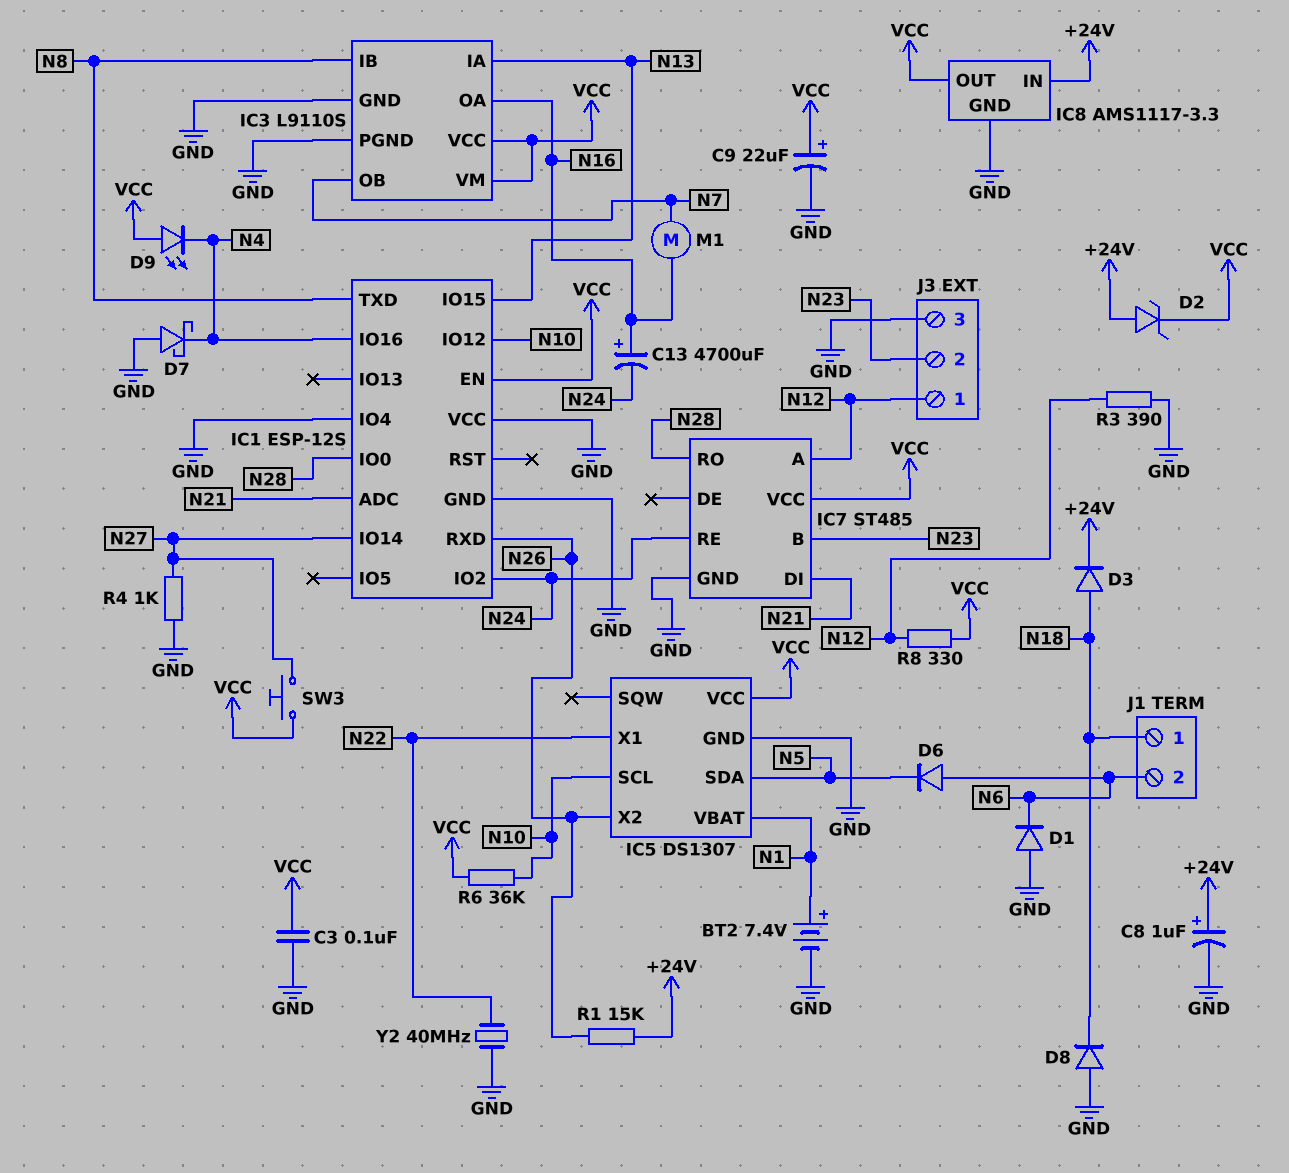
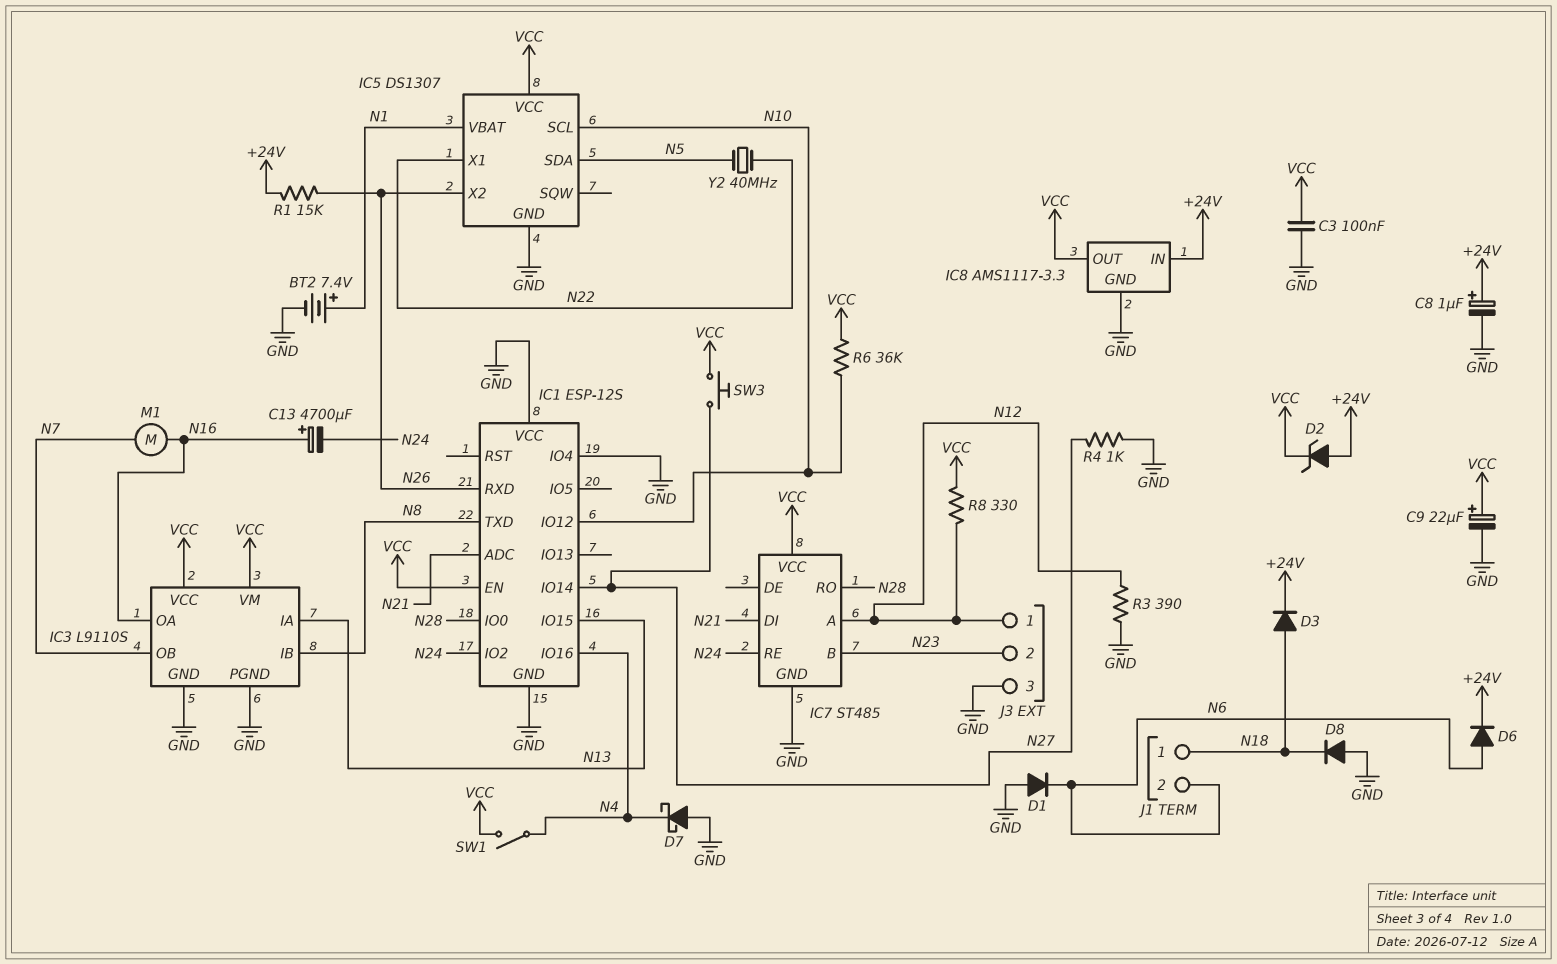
D6: diode (A N6, K N5) -> diode (A N6, K +24V)
D9: LED (A VCC, K N4) -> none
SW1: none -> switch (N4, VCC)
Y2: 40MHz (GND, N22) -> 40MHz (N5, N22)

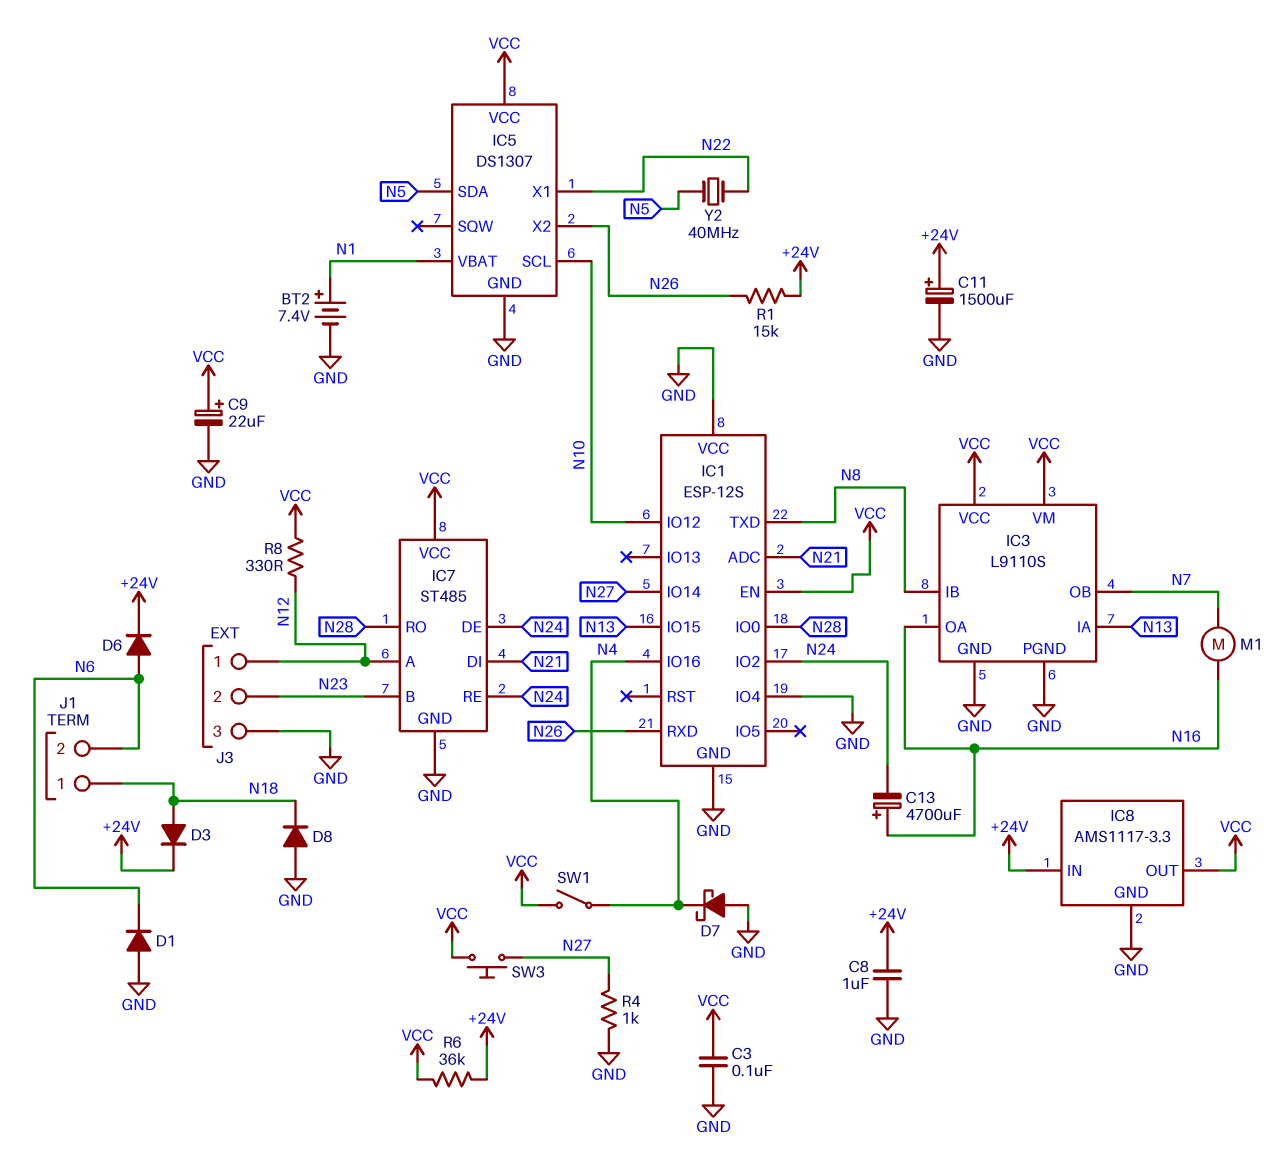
C8: 1uF (plus +24V, minus GND) -> 1uF (+24V, GND)
C11: none -> 1500uF (plus +24V, minus GND)
D2: zener (A +24V, K VCC) -> none
IC7 pin DE: none -> N24
R3: 390 (GND, N12) -> none
R6: 36k (N10, VCC) -> 36k (+24V, VCC)

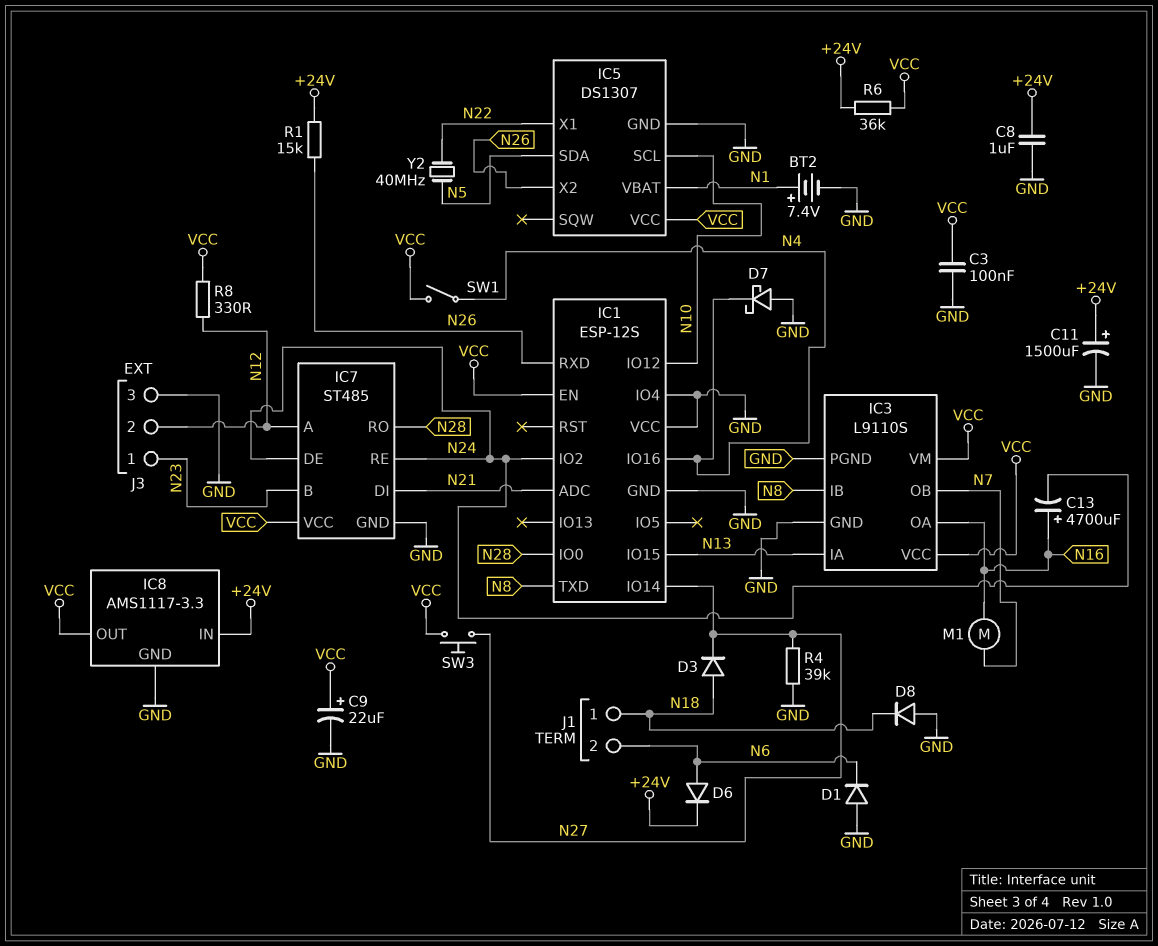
D3: diode (A N18, K +24V) -> diode (A N18, K N27)
J3 pin 1: N12 -> N23
J3 pin 2: N23 -> N12
R4: 1k (GND, N27) -> 39k (GND, N27)

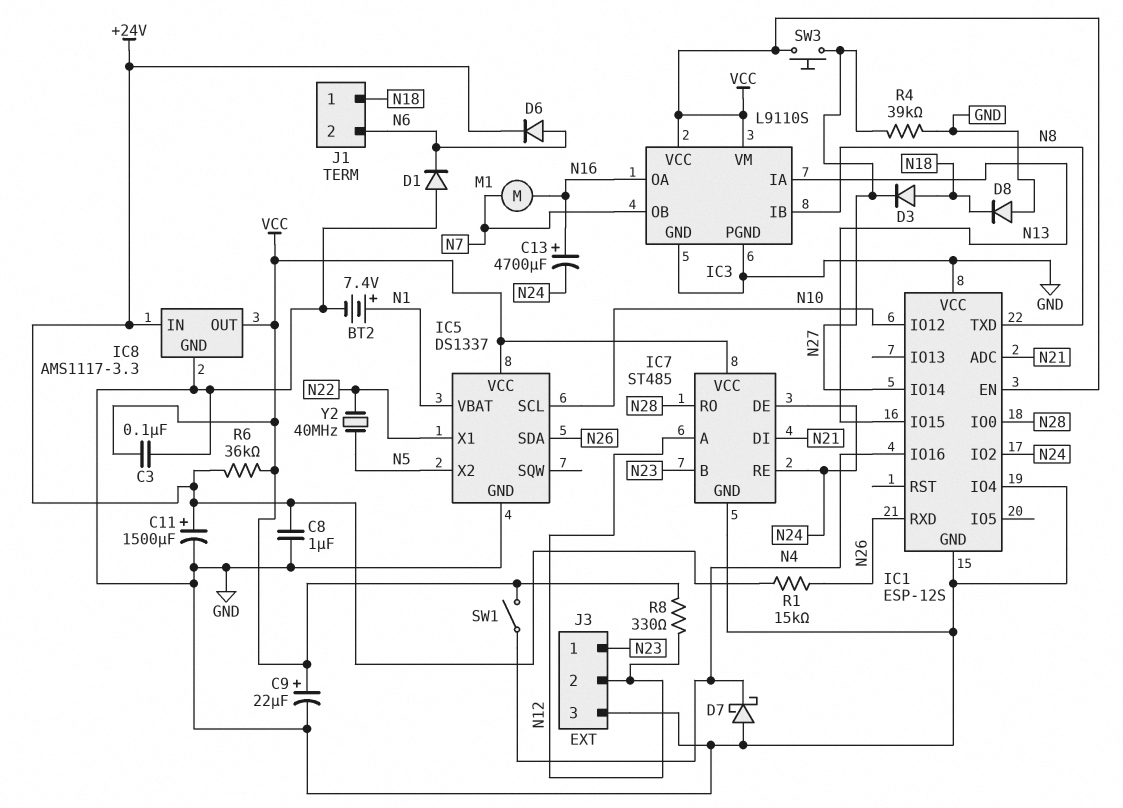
IC5: DS1307 -> DS1337
IC5 pin SDA: N5 -> N26
IC5 pin X2: N26 -> N5

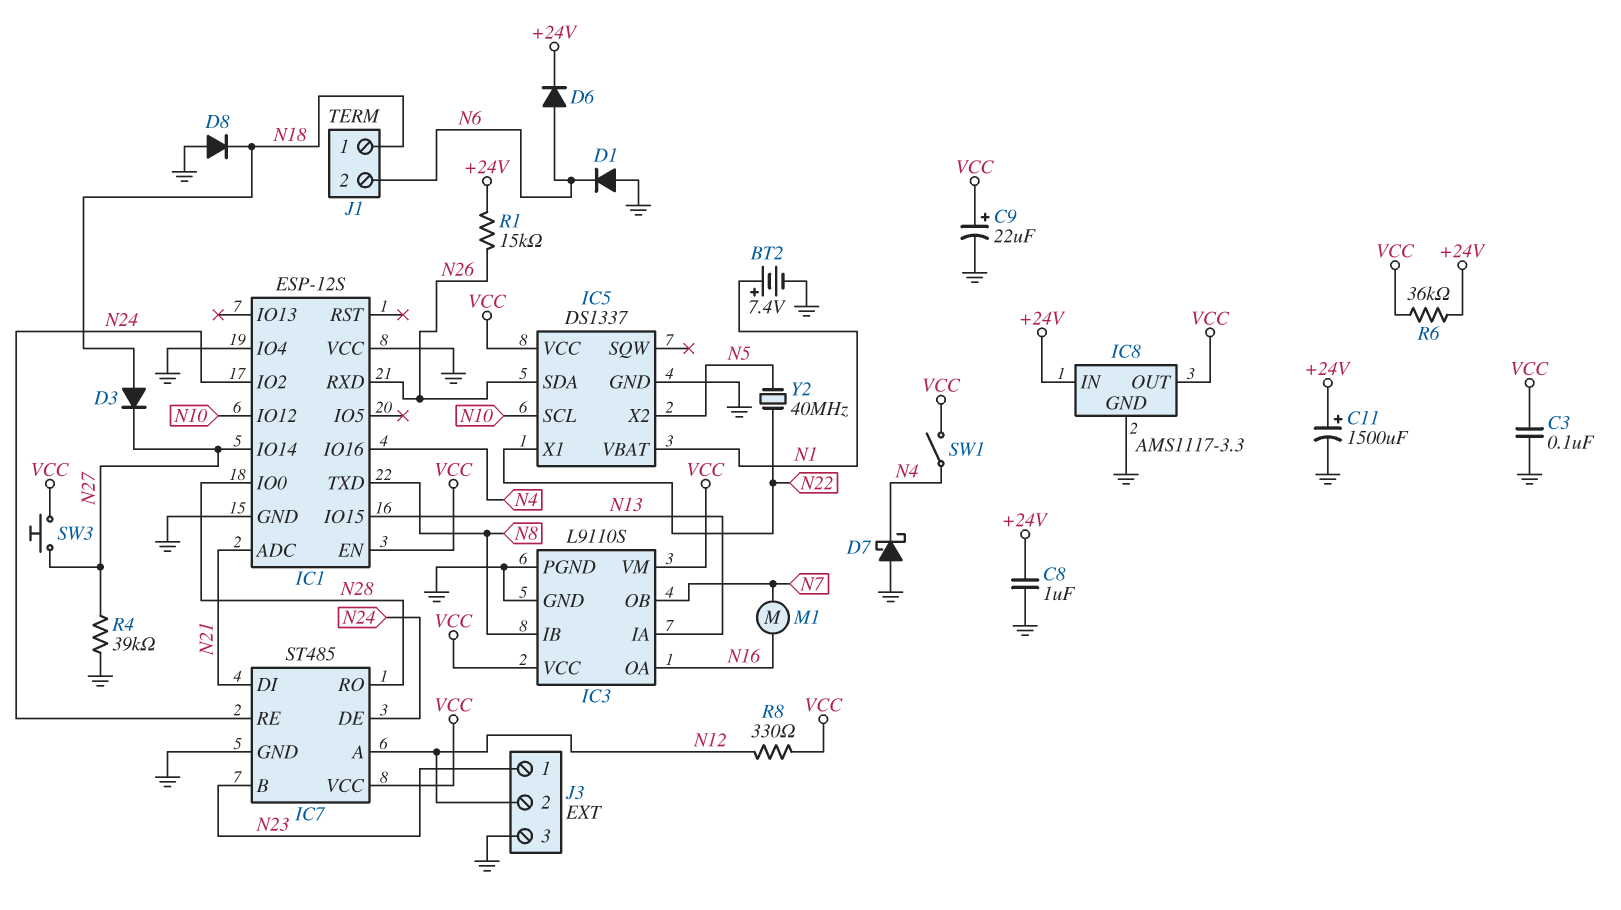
C13: 4700uF (plus N16, minus N24) -> none

